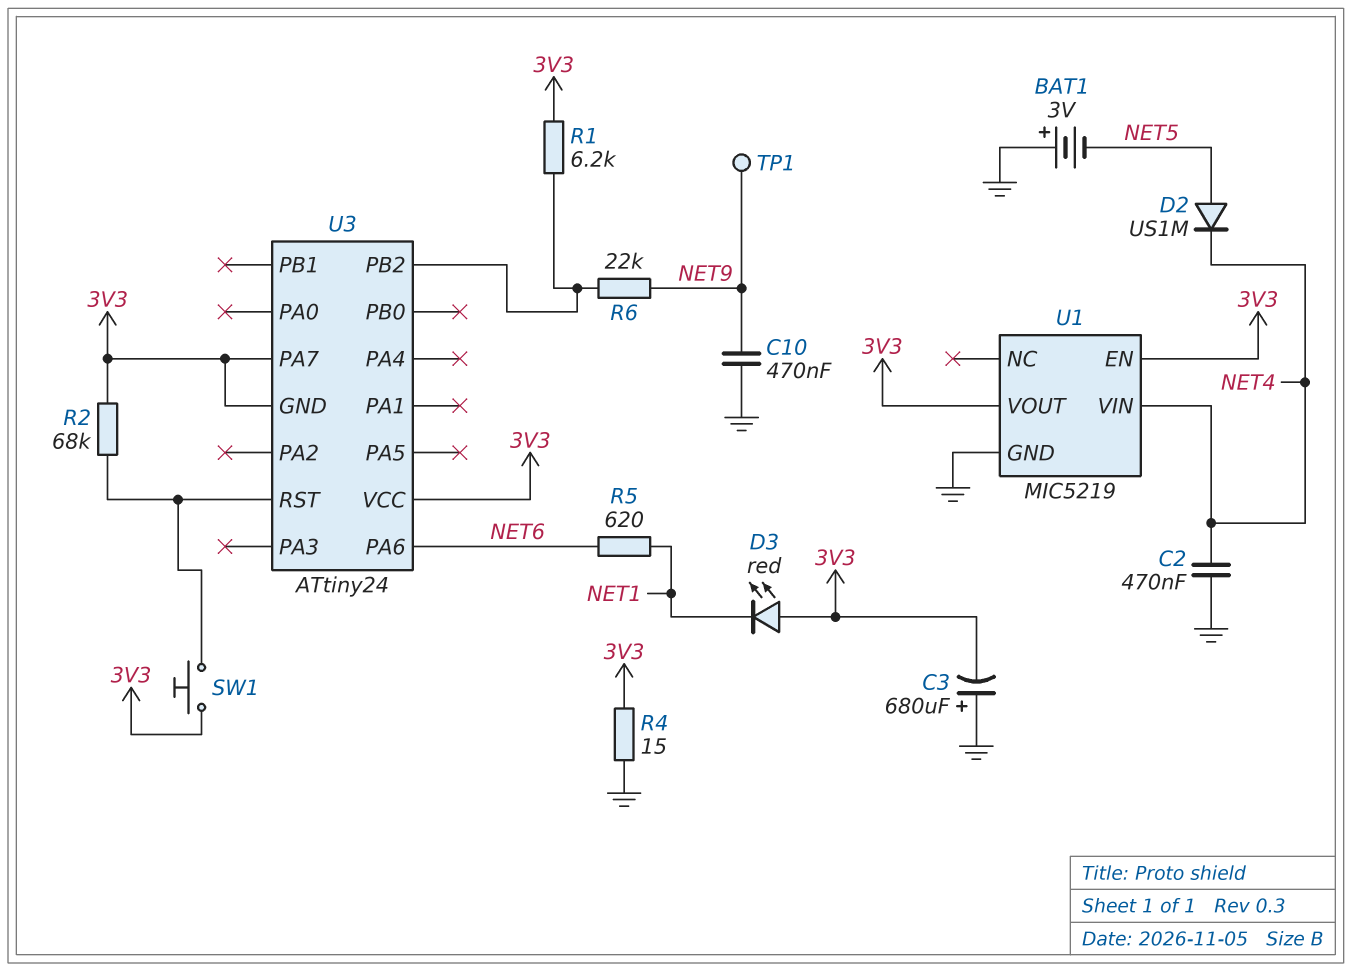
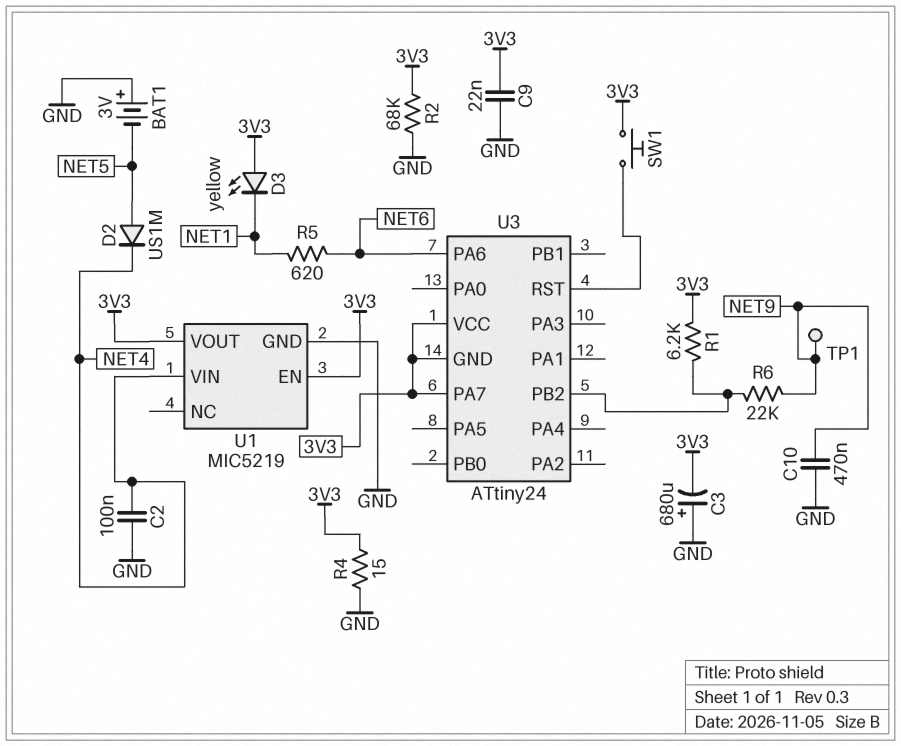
C2: 470nF (GND, NET4) -> 100nF (GND, NET4)
C9: none -> 22nF (3V3, GND)
D3: LED red (A 3V3, K NET1) -> LED yellow (A 3V3, K NET1)
R2: 68k (3V3, U3/RST) -> 68k (3V3, GND)

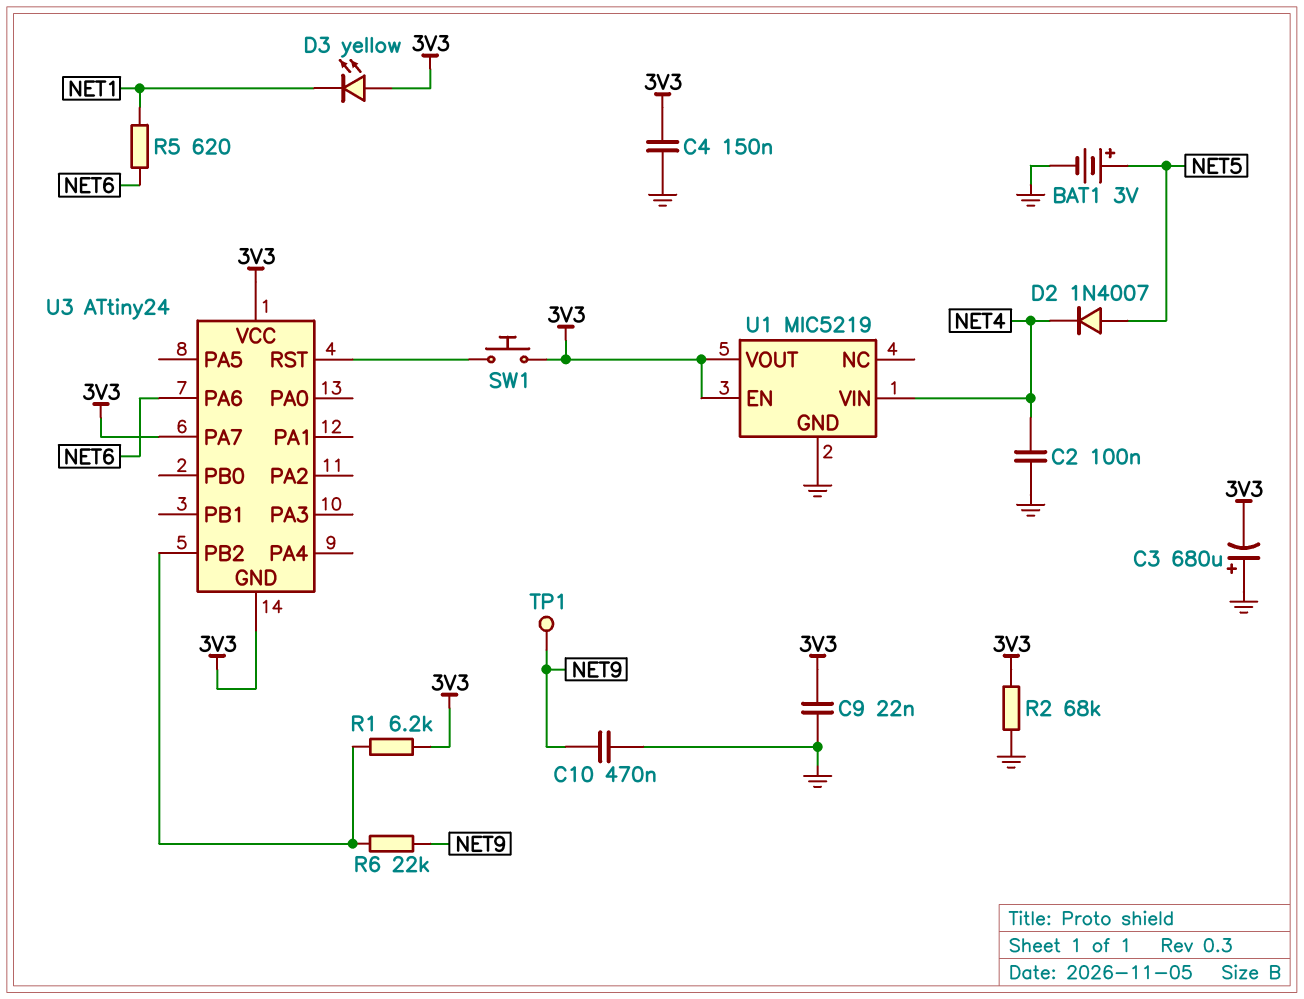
BAT1: 3V (plus GND, minus NET5) -> 3V (plus NET5, minus GND)
C4: none -> 150nF (3V3, GND)
D2: diode US1M (A NET5, K NET4) -> diode 1N4007 (A NET5, K NET4)
R4: 15 (3V3, GND) -> none

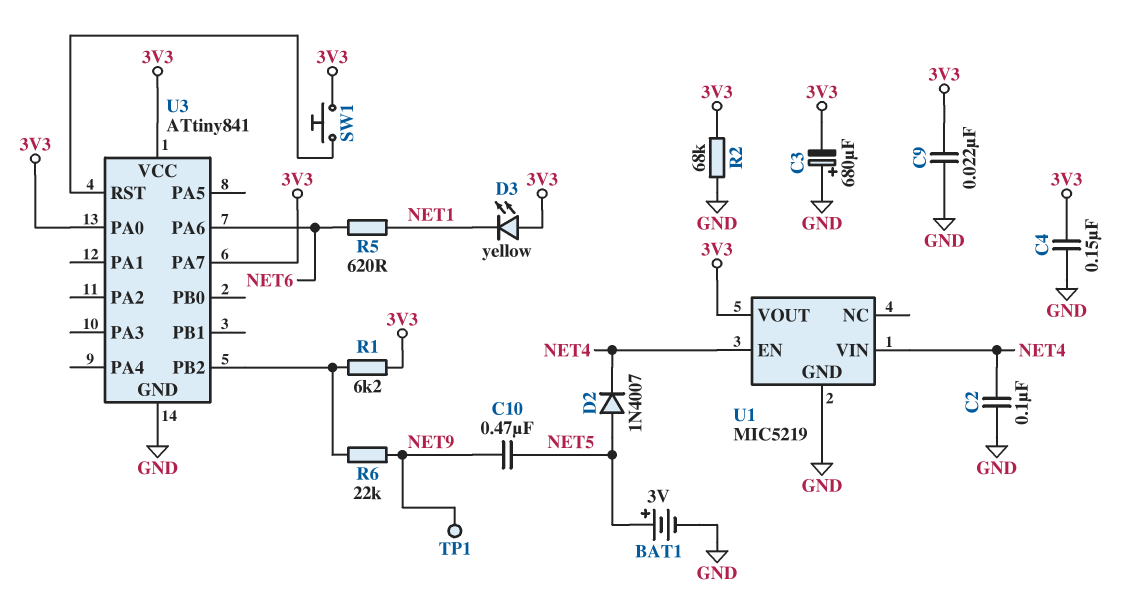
C10: 470nF (GND, NET9) -> 470nF (NET5, NET9)
U1 pin EN: 3V3 -> NET4
U3: ATtiny24 -> ATtiny841
U3 pin GND: 3V3 -> GND
U3 pin PA0: none -> 3V3

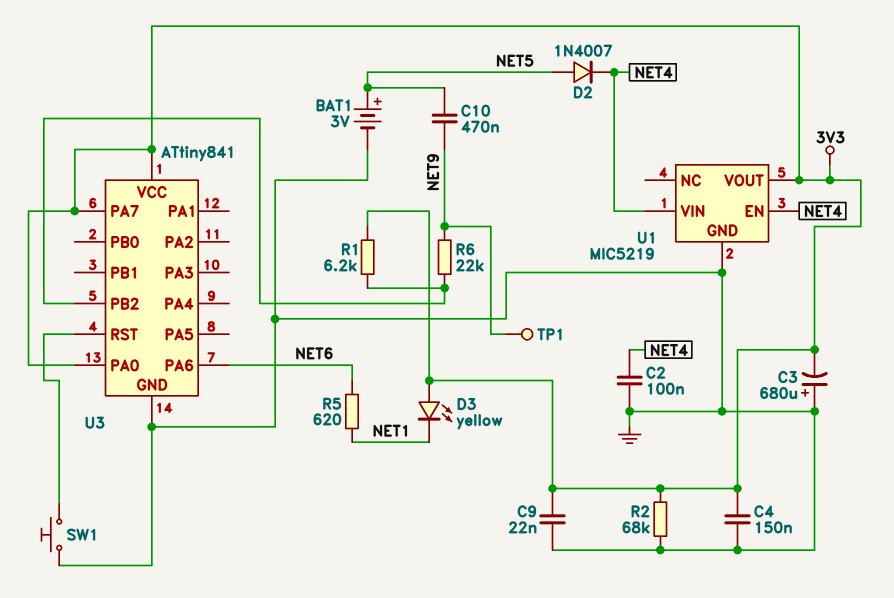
SW1: button (3V3, U3/RST) -> button (GND, U3/RST)

